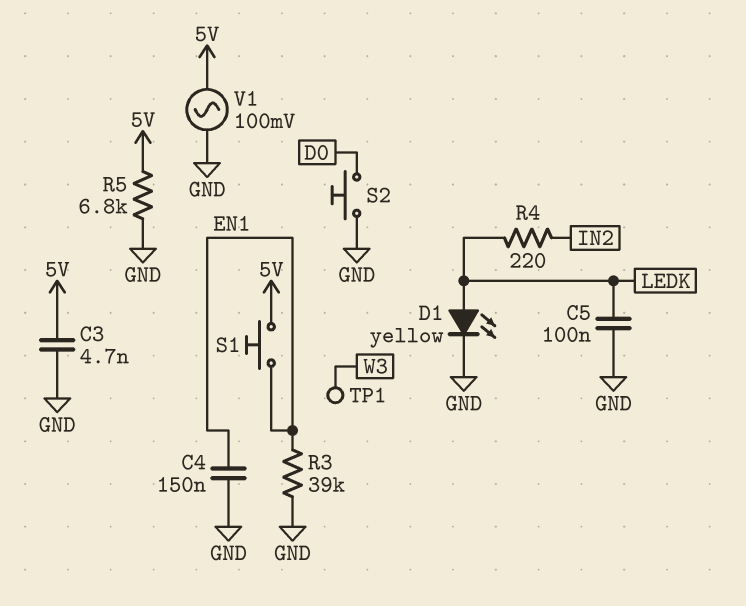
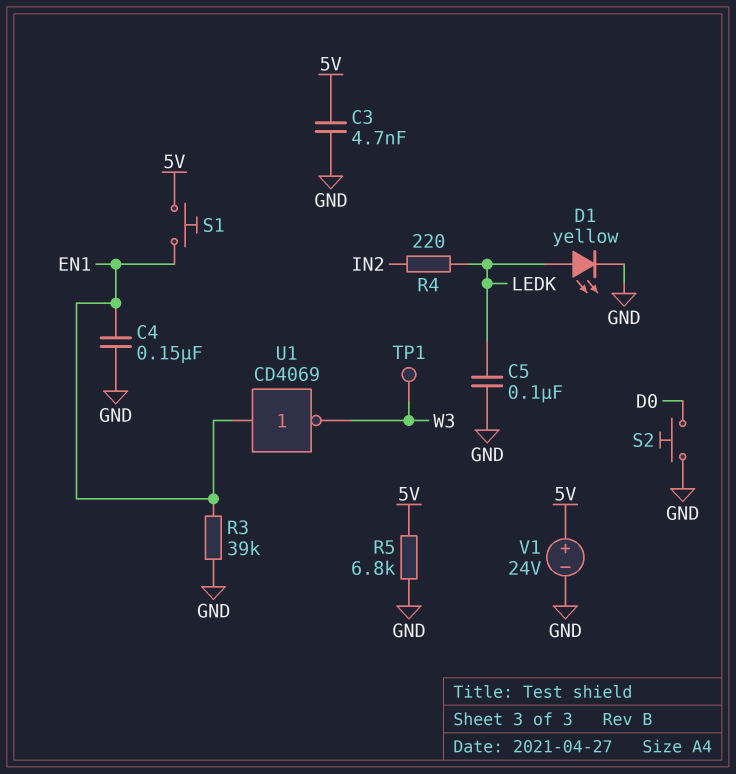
U1: none -> NOT CD4069 (in EN1, out W3)
V1: AC 100mV (5V, GND) -> 24V (plus 5V, minus GND)

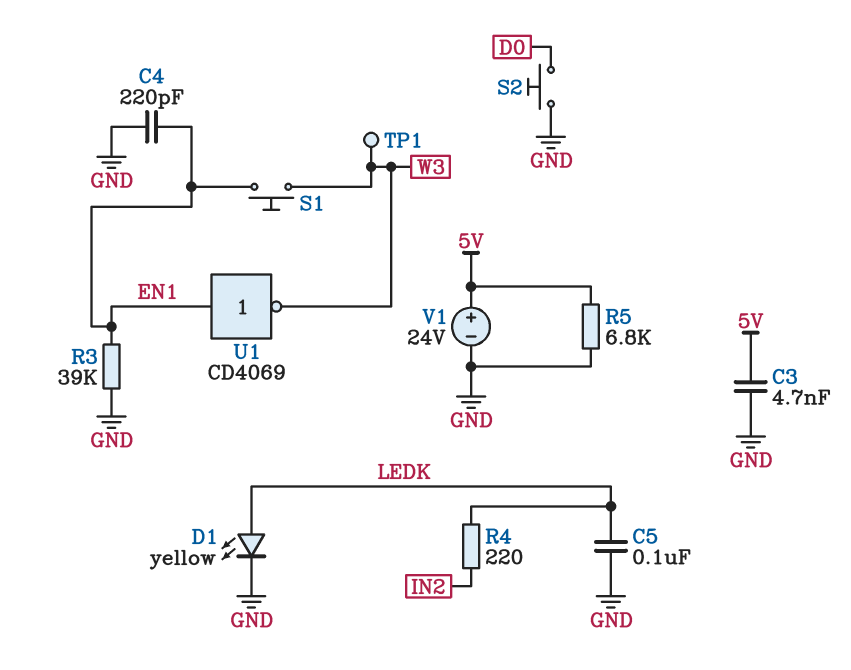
C4: 150nF (EN1, GND) -> 220pF (EN1, GND)
S1: button (5V, EN1) -> button (EN1, W3)

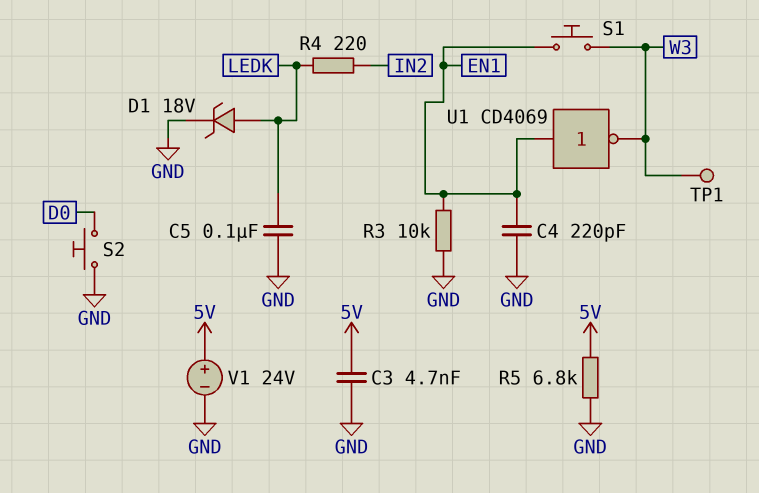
D1: LED yellow (A LEDK, K GND) -> zener 18V (A LEDK, K GND)
R3: 39k (EN1, GND) -> 10k (EN1, GND)

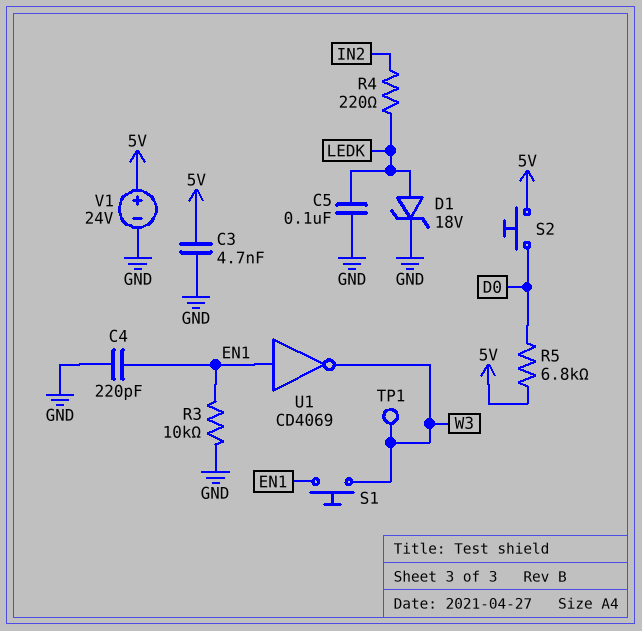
R5: 6.8k (5V, GND) -> 6.8k (5V, D0)
S2: button (D0, GND) -> button (5V, D0)

